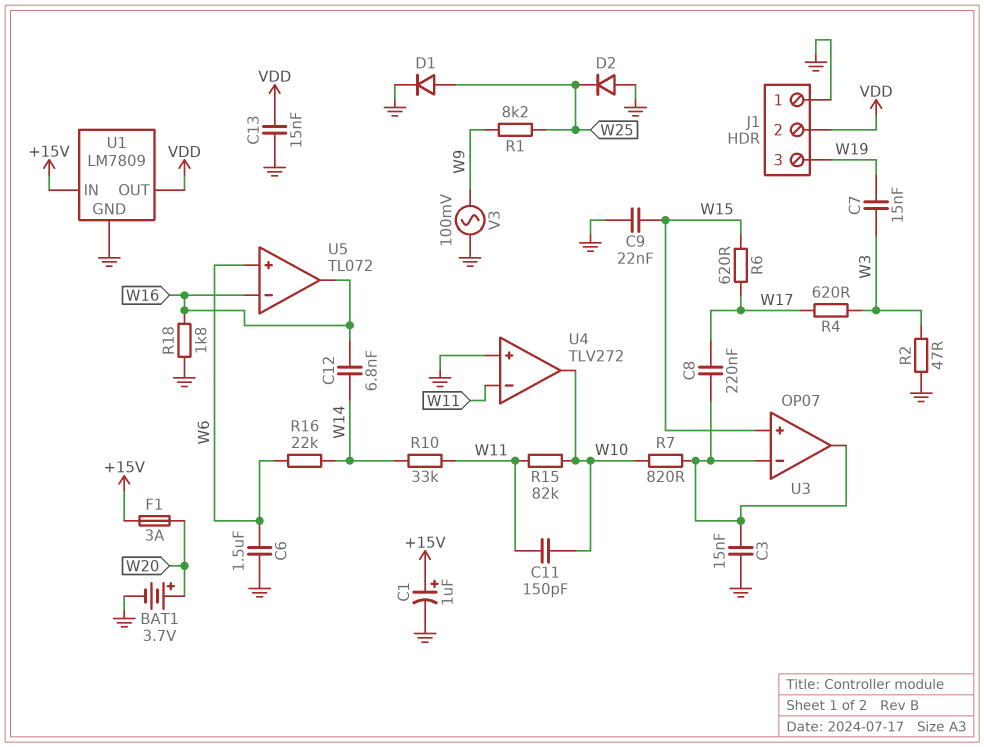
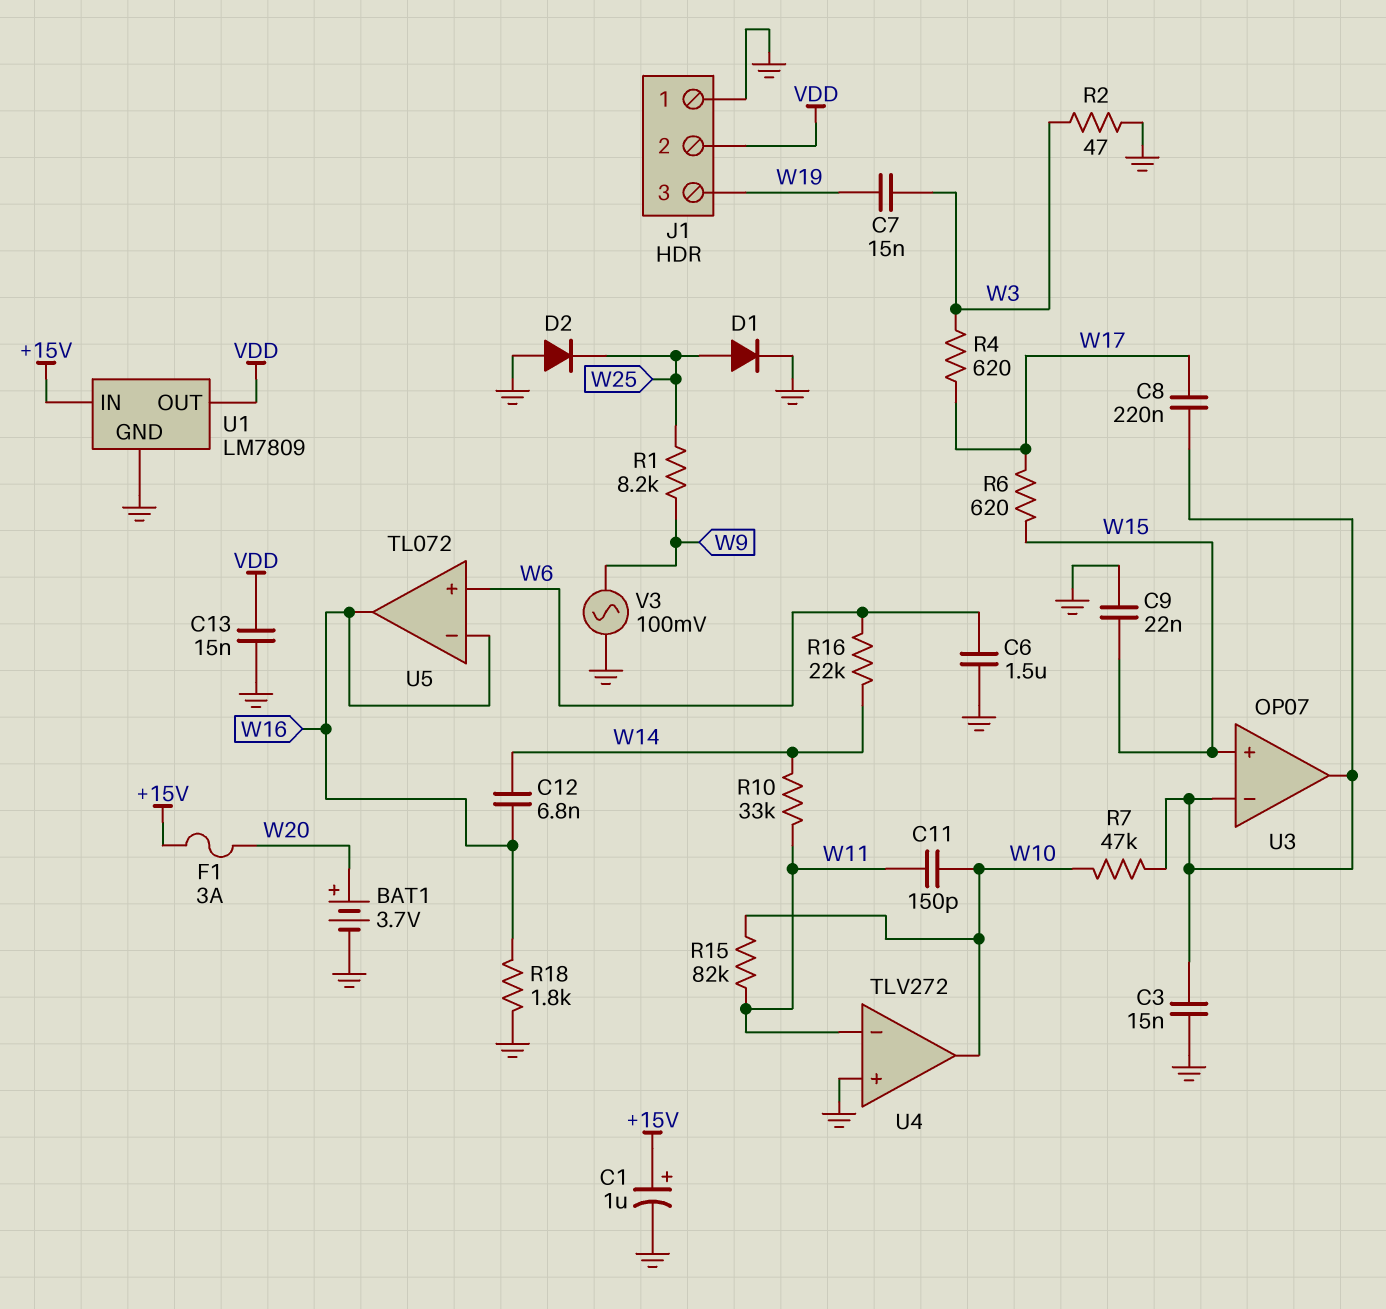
R7: 820 (U3/in-, W10) -> 47k (U3/in-, W10)

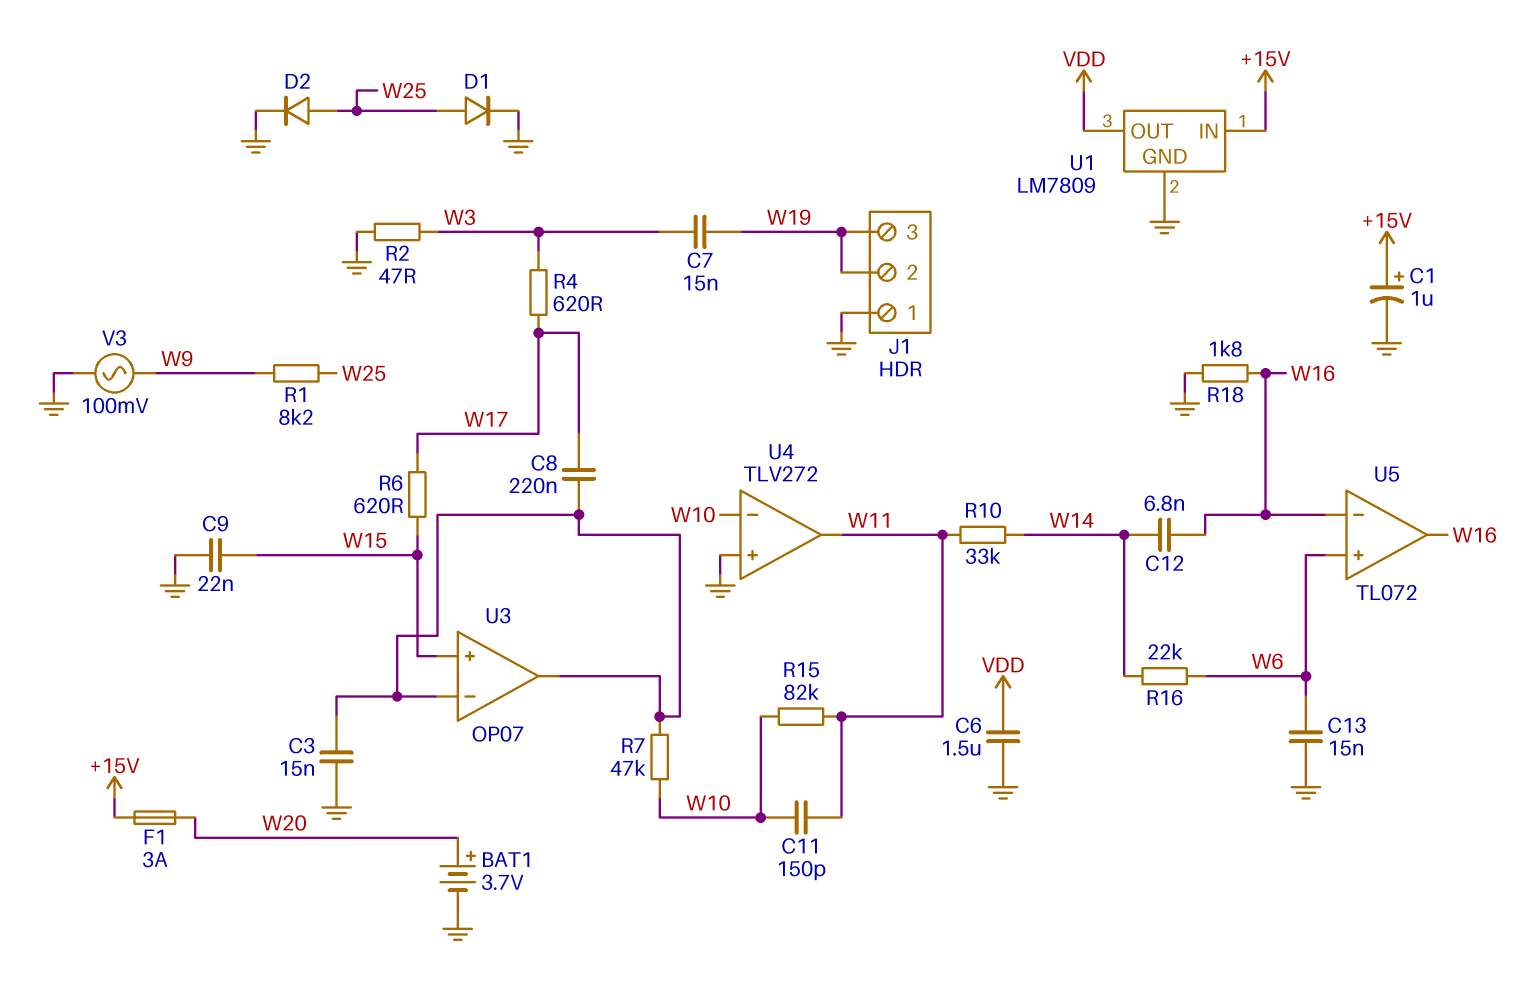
C6: 1.5uF (GND, W6) -> 1.5uF (GND, VDD)
C13: 15nF (GND, VDD) -> 15nF (GND, W6)
D2: diode (A GND, K W25) -> diode (A W25, K GND)
J1 pin 2: VDD -> W19
U4 pin in-: W11 -> W10
U4 pin out: W10 -> W11

